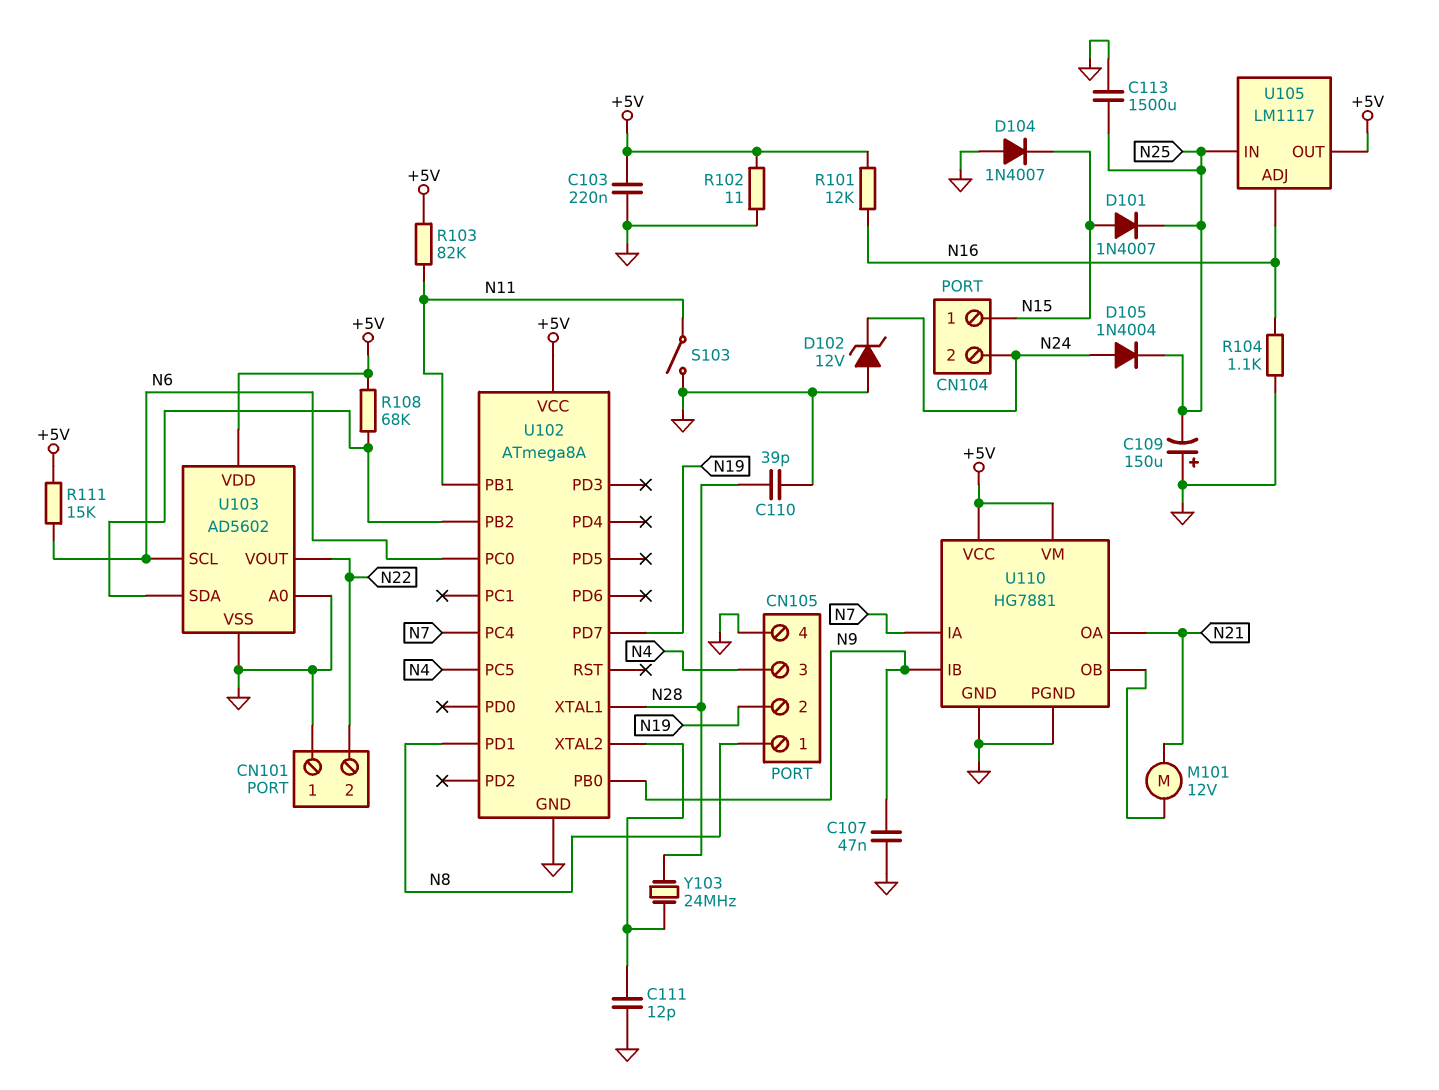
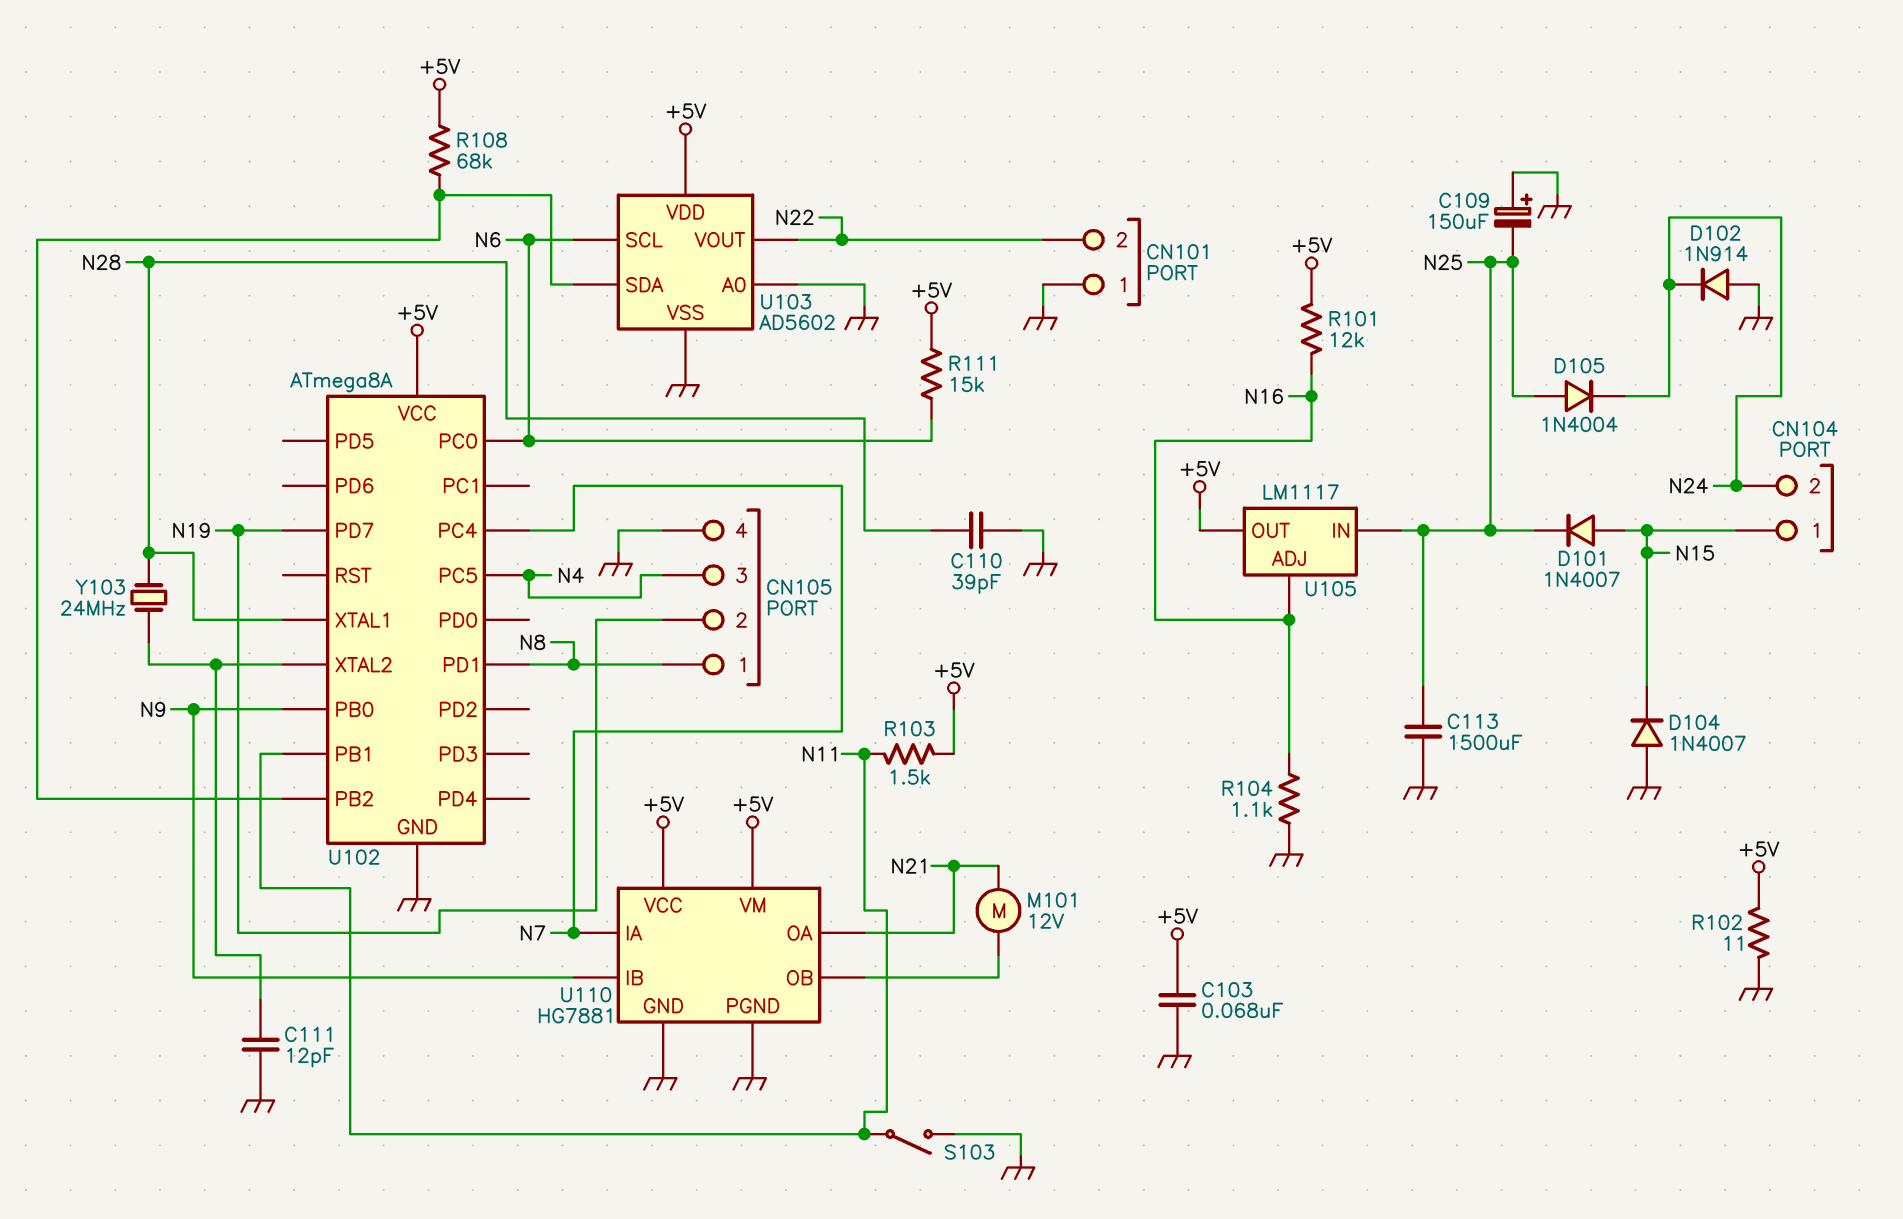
C103: 220nF (+5V, GND) -> 68nF (+5V, GND)
C107: 47nF (GND, N9) -> none
D102: zener 12V (A GND, K N24) -> diode 1N914 (A GND, K N24)
D105: diode 1N4004 (A N24, K N25) -> diode 1N4004 (A N25, K N24)
R103: 82k (+5V, N11) -> 1.5k (+5V, N11)

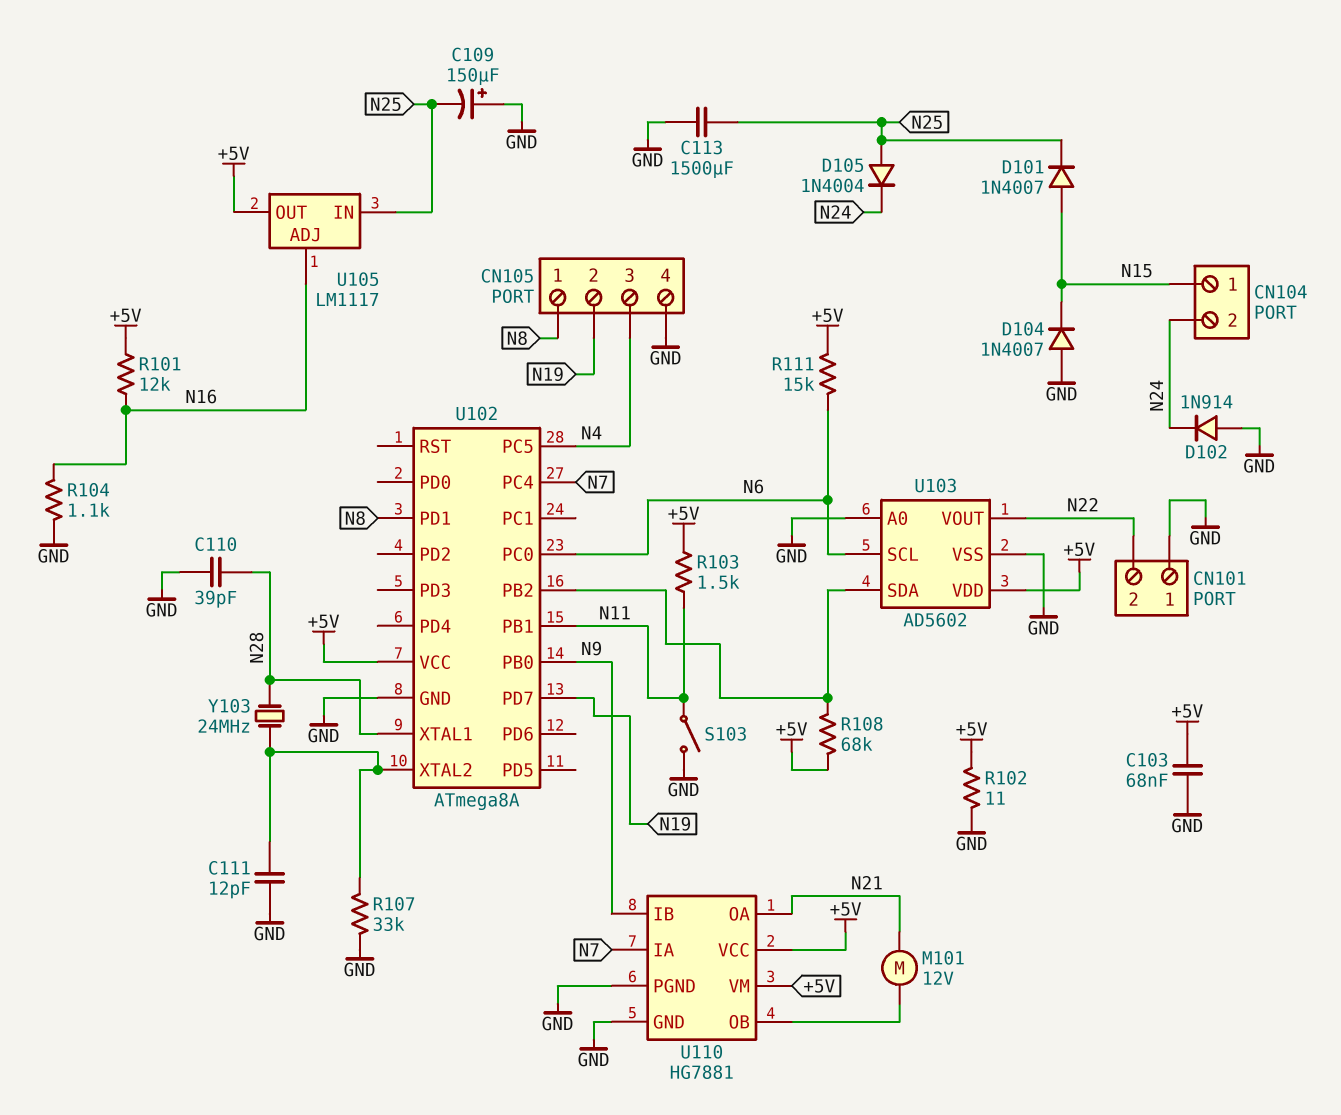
R107: none -> 33k (GND, U102/XTAL2)

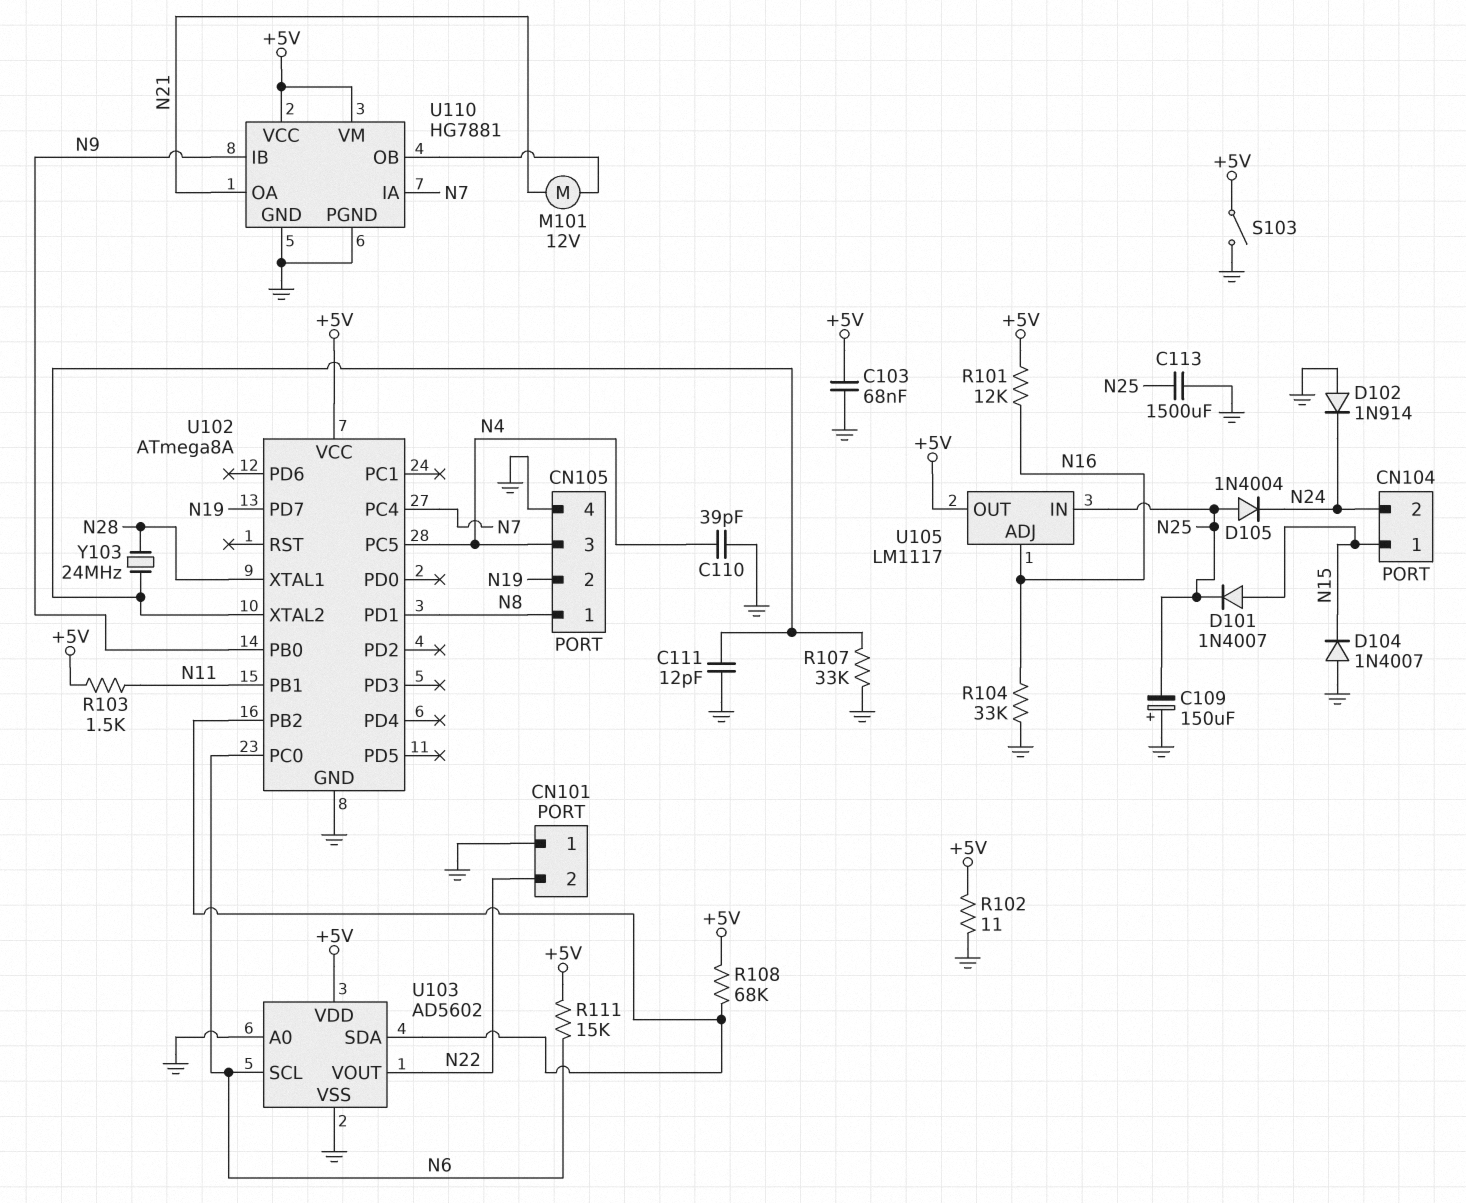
C110: 39pF (GND, N28) -> 39pF (GND, N4)
R104: 1.1k (GND, N16) -> 33k (GND, N16)
S103: switch (GND, N11) -> switch (+5V, GND)

